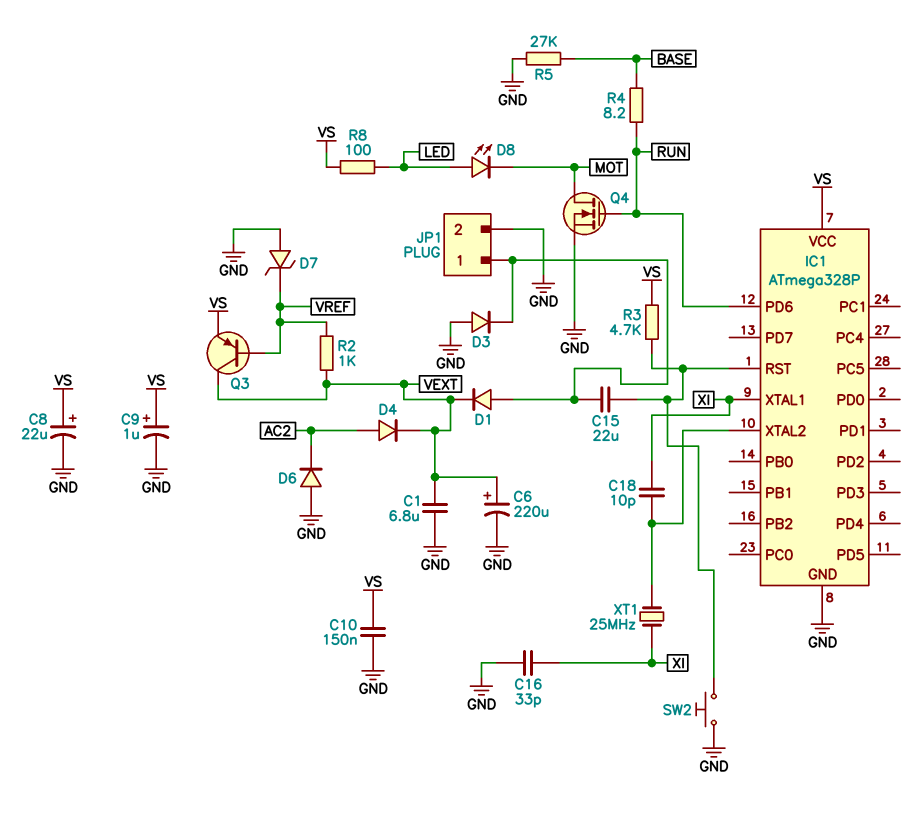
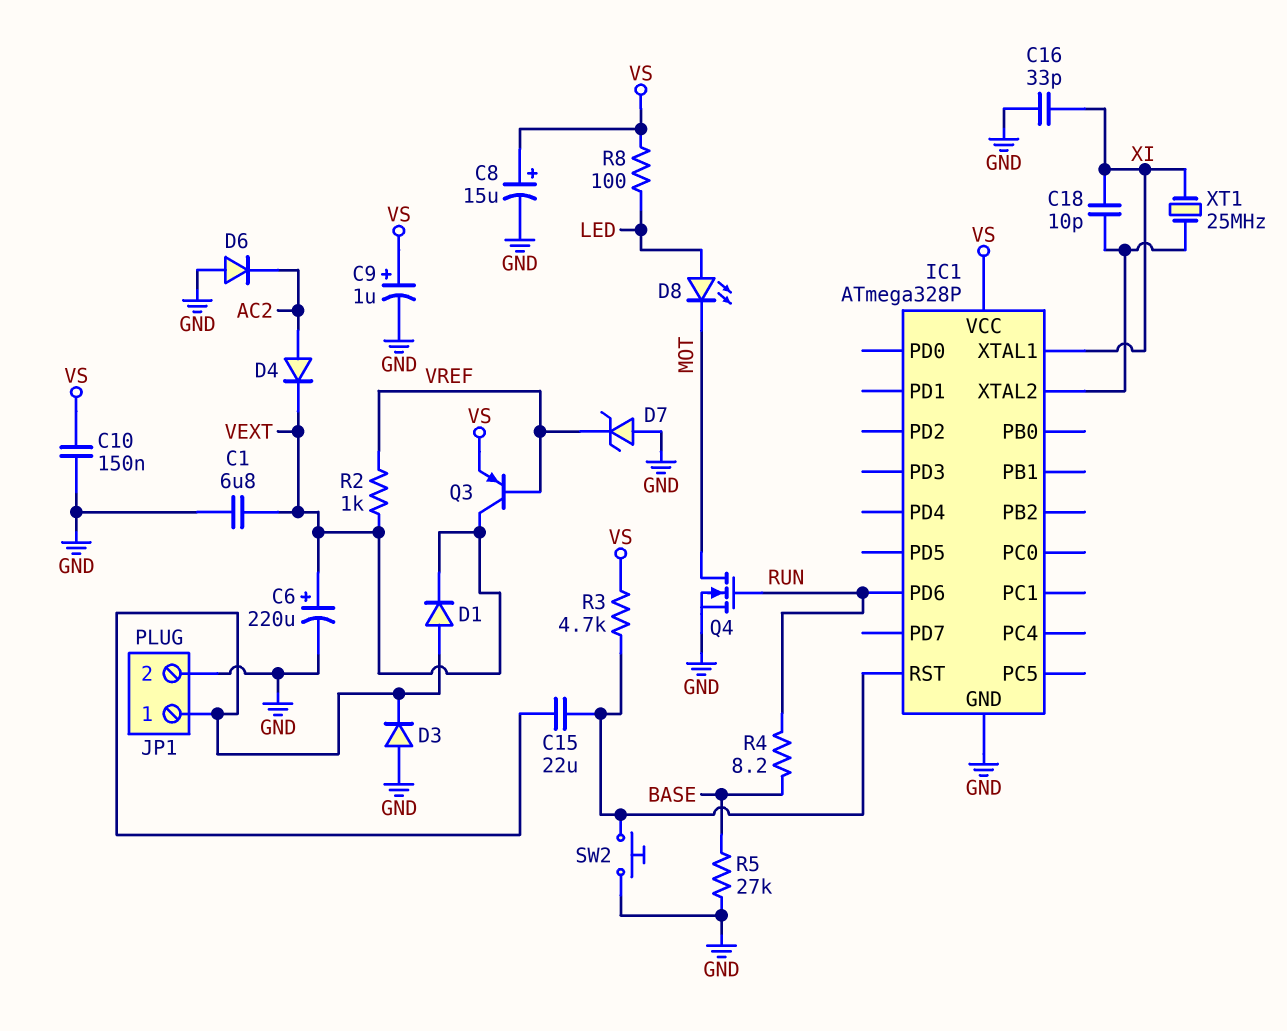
C8: 22uF (plus VS, minus GND) -> 15uF (plus VS, minus GND)

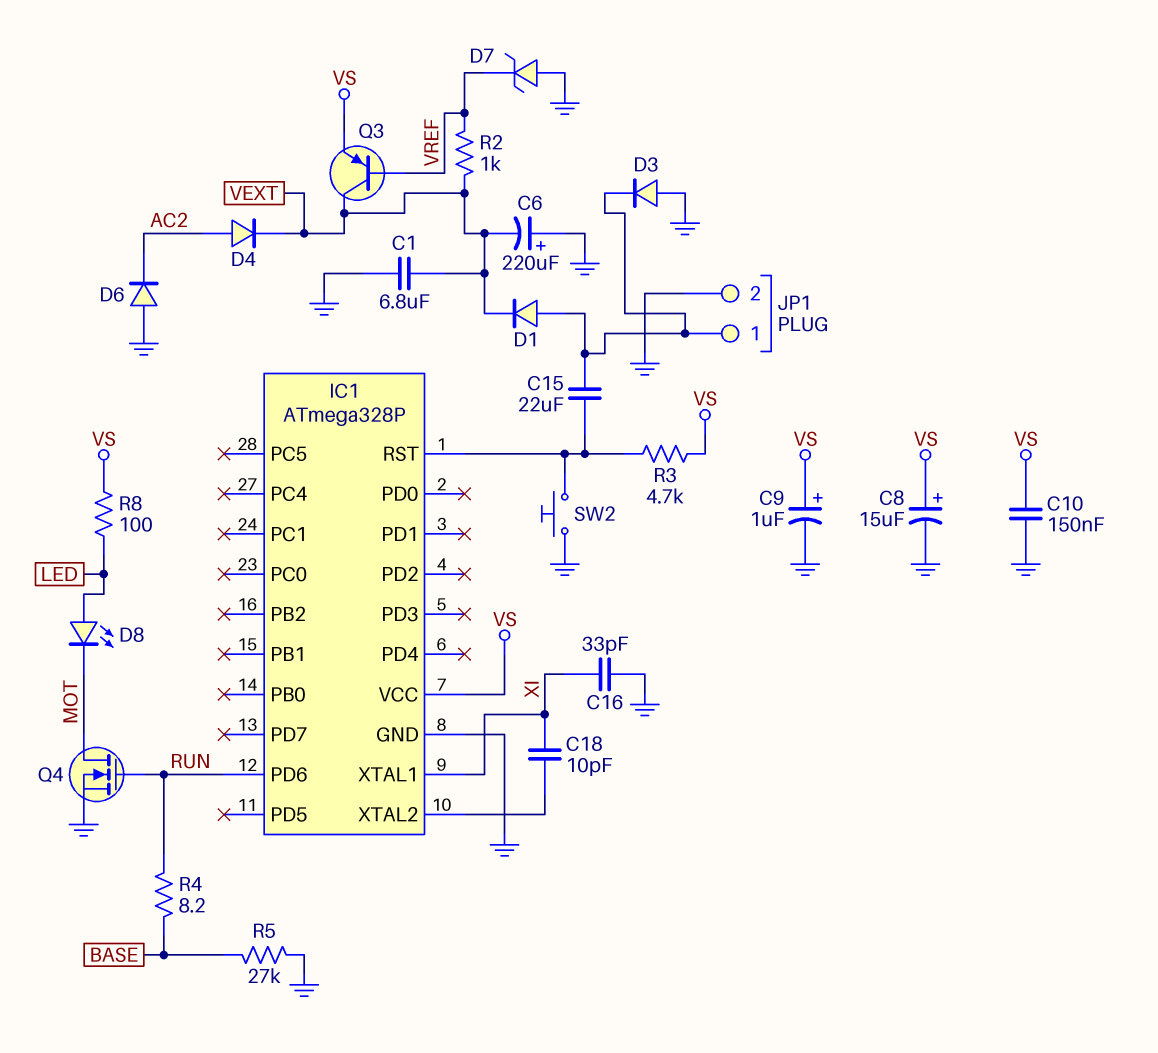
C6: 220uF (plus VEXT, minus GND) -> 220uF (plus GND, minus VEXT)
XT1: 25MHz (IC1/XTAL2, XI) -> none

